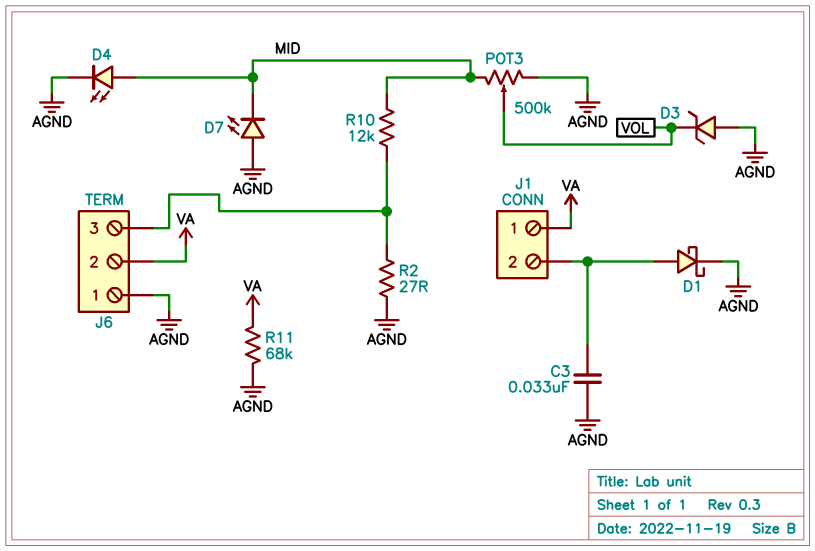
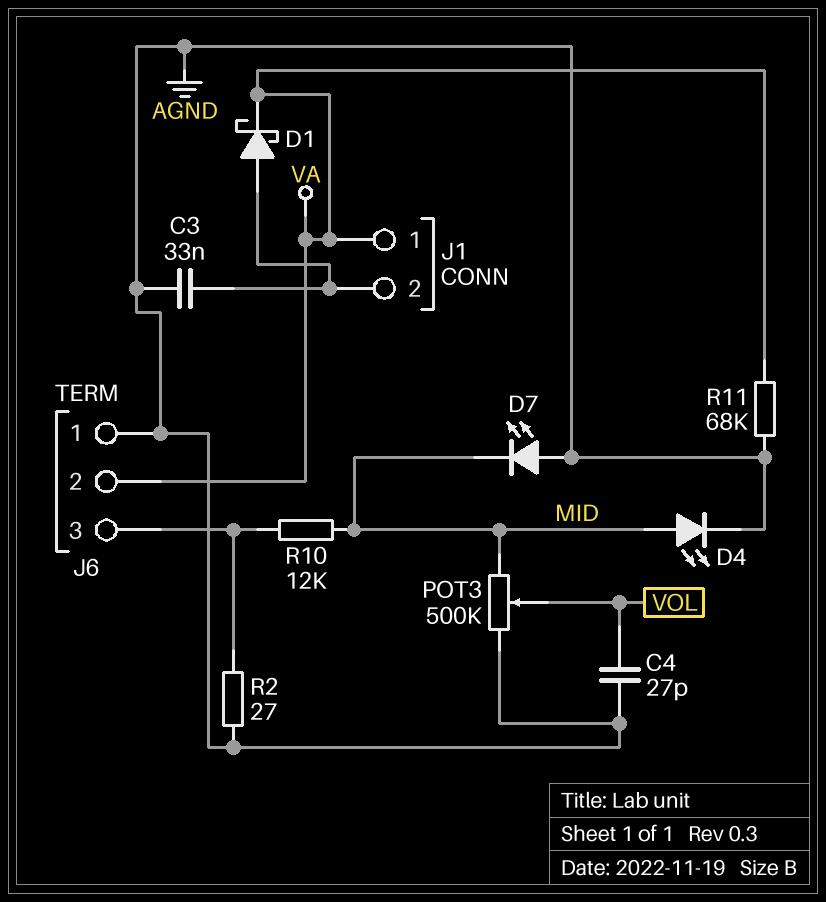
C4: none -> 27pF (AGND, VOL)
D1: schottky (A J1/2, K AGND) -> schottky (A J1/2, K VA)
D3: zener (A AGND, K VOL) -> none

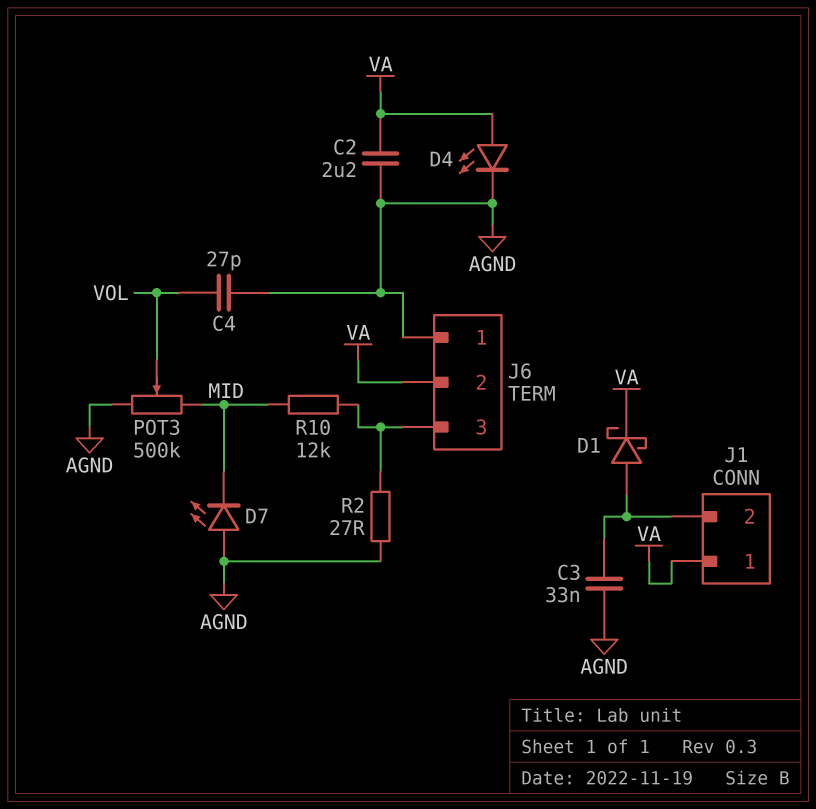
C2: none -> 2.2uF (AGND, VA)
D4: LED (A MID, K AGND) -> LED (A VA, K AGND)
R11: 68k (AGND, VA) -> none

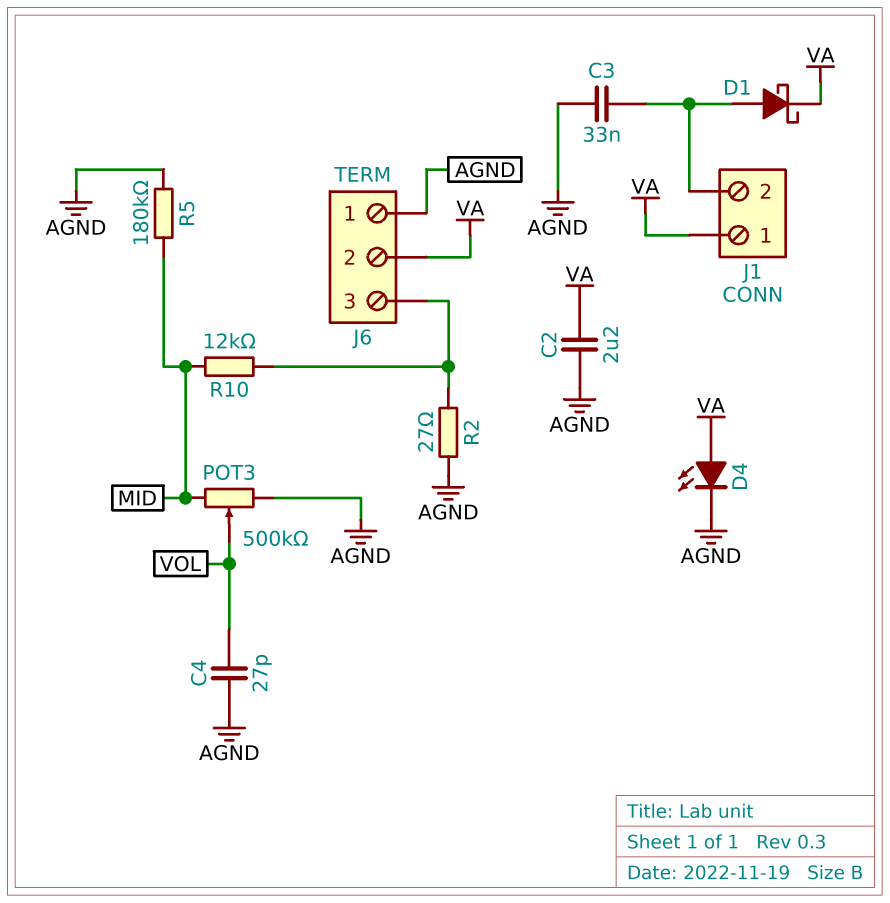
D7: LED (A AGND, K MID) -> none
R5: none -> 180k (AGND, MID)

